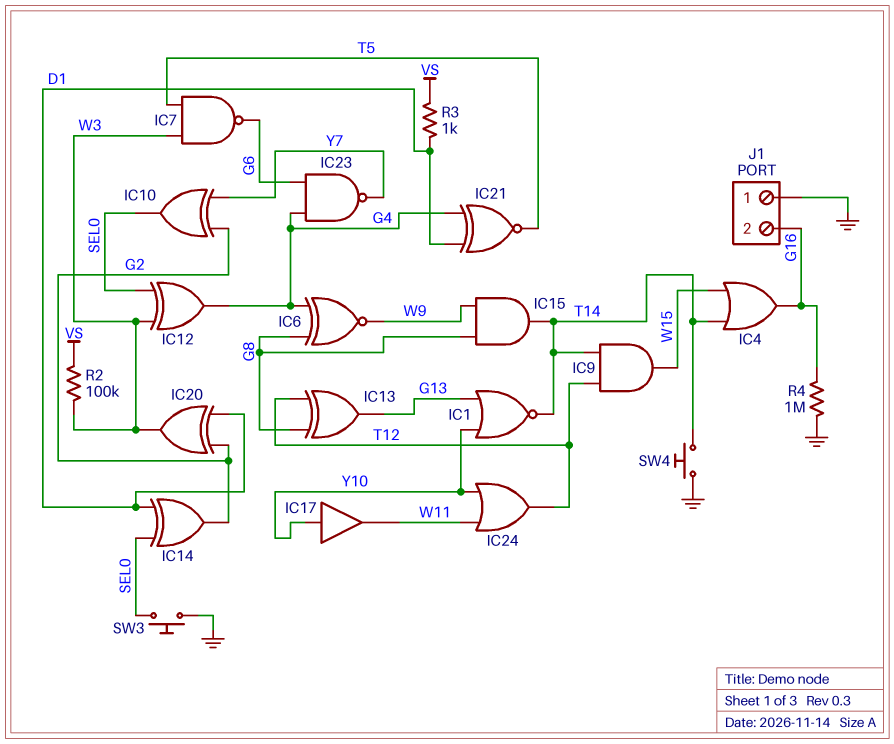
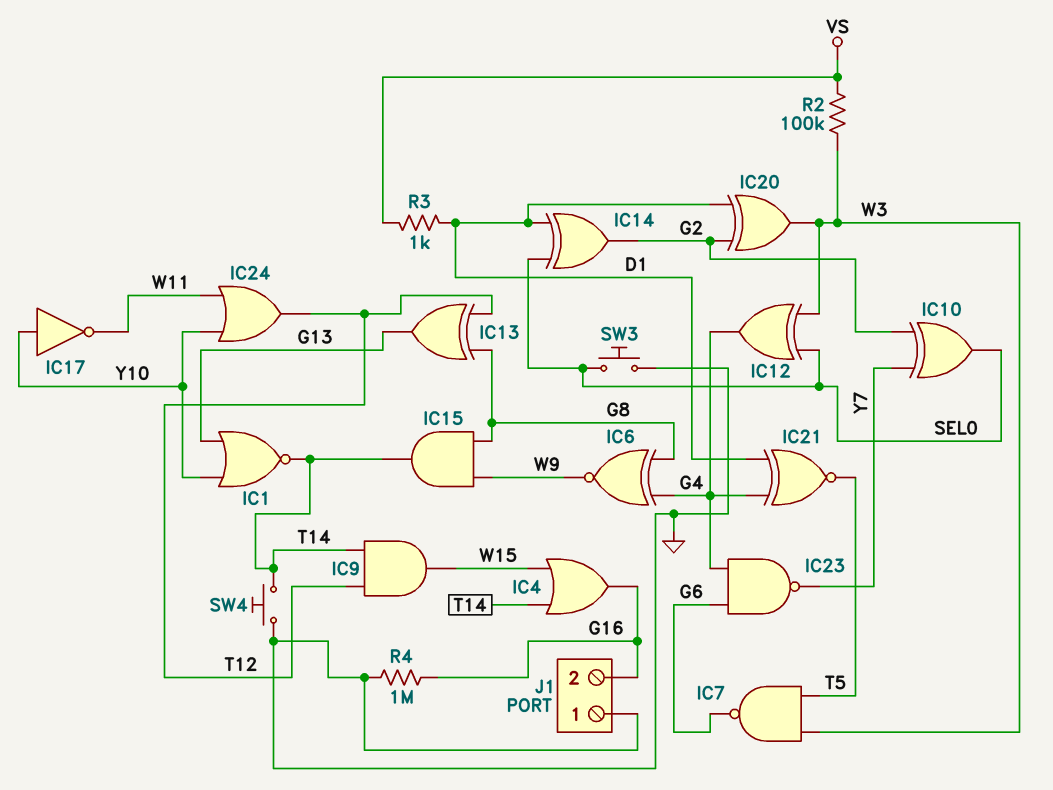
IC17: buffer (in Y10, out W11) -> NOT (in Y10, out W11)

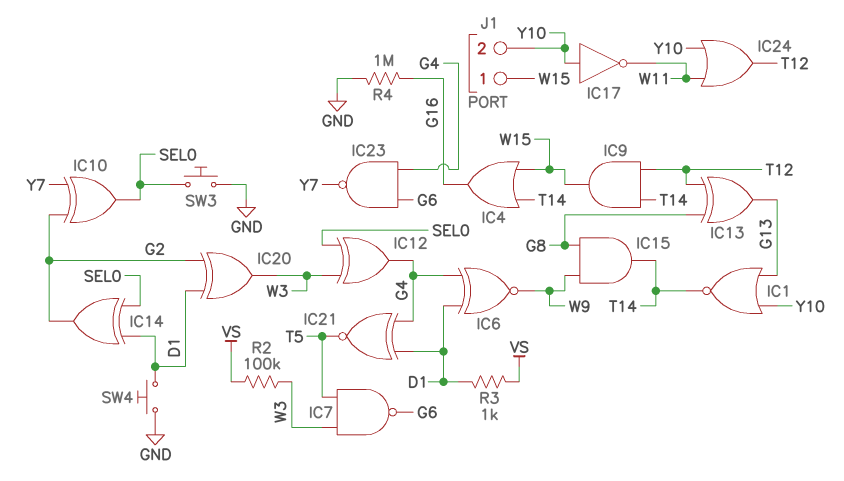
IC6: XNOR (in G4, in G8, out W9) -> XNOR (in D1, in G4, out W9)
J1 pin 1: GND -> W15
J1 pin 2: G16 -> Y10
SW4: button (GND, T14) -> button (D1, GND)

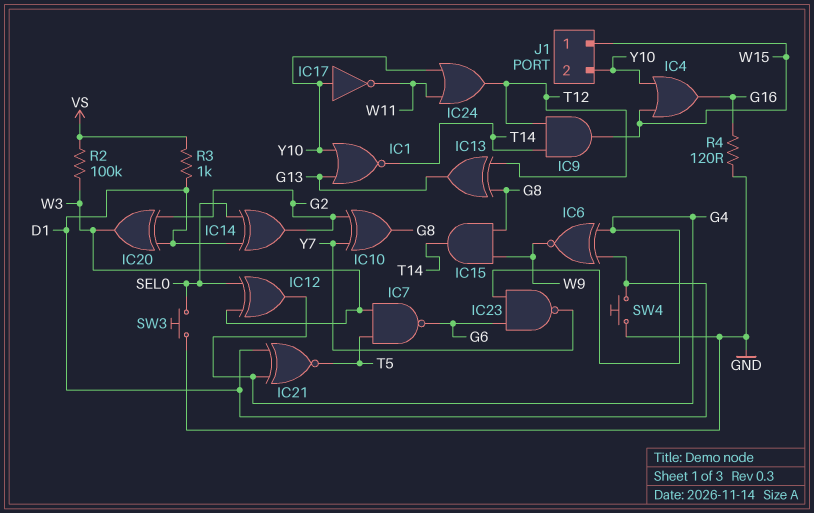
IC4: OR (in T14, in W15, out G16) -> OR (in W15, in Y10, out G16)
IC10: XOR (in G2, in Y7, out SEL0) -> XOR (in G2, in Y7, out G8)
R4: 1M (G16, GND) -> 120 (G16, GND)

